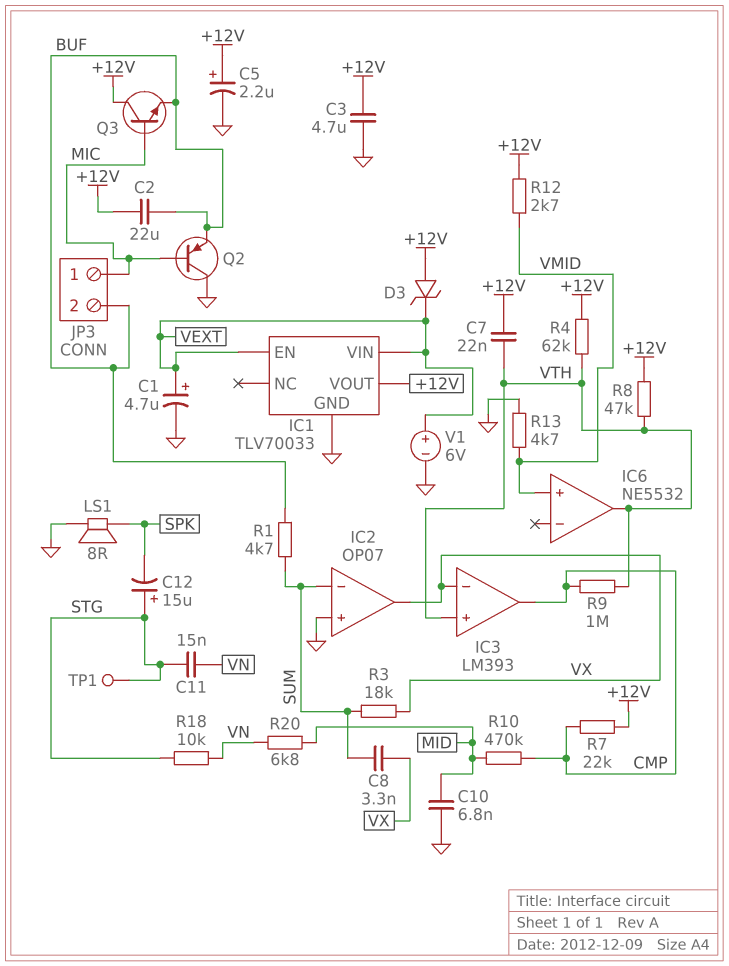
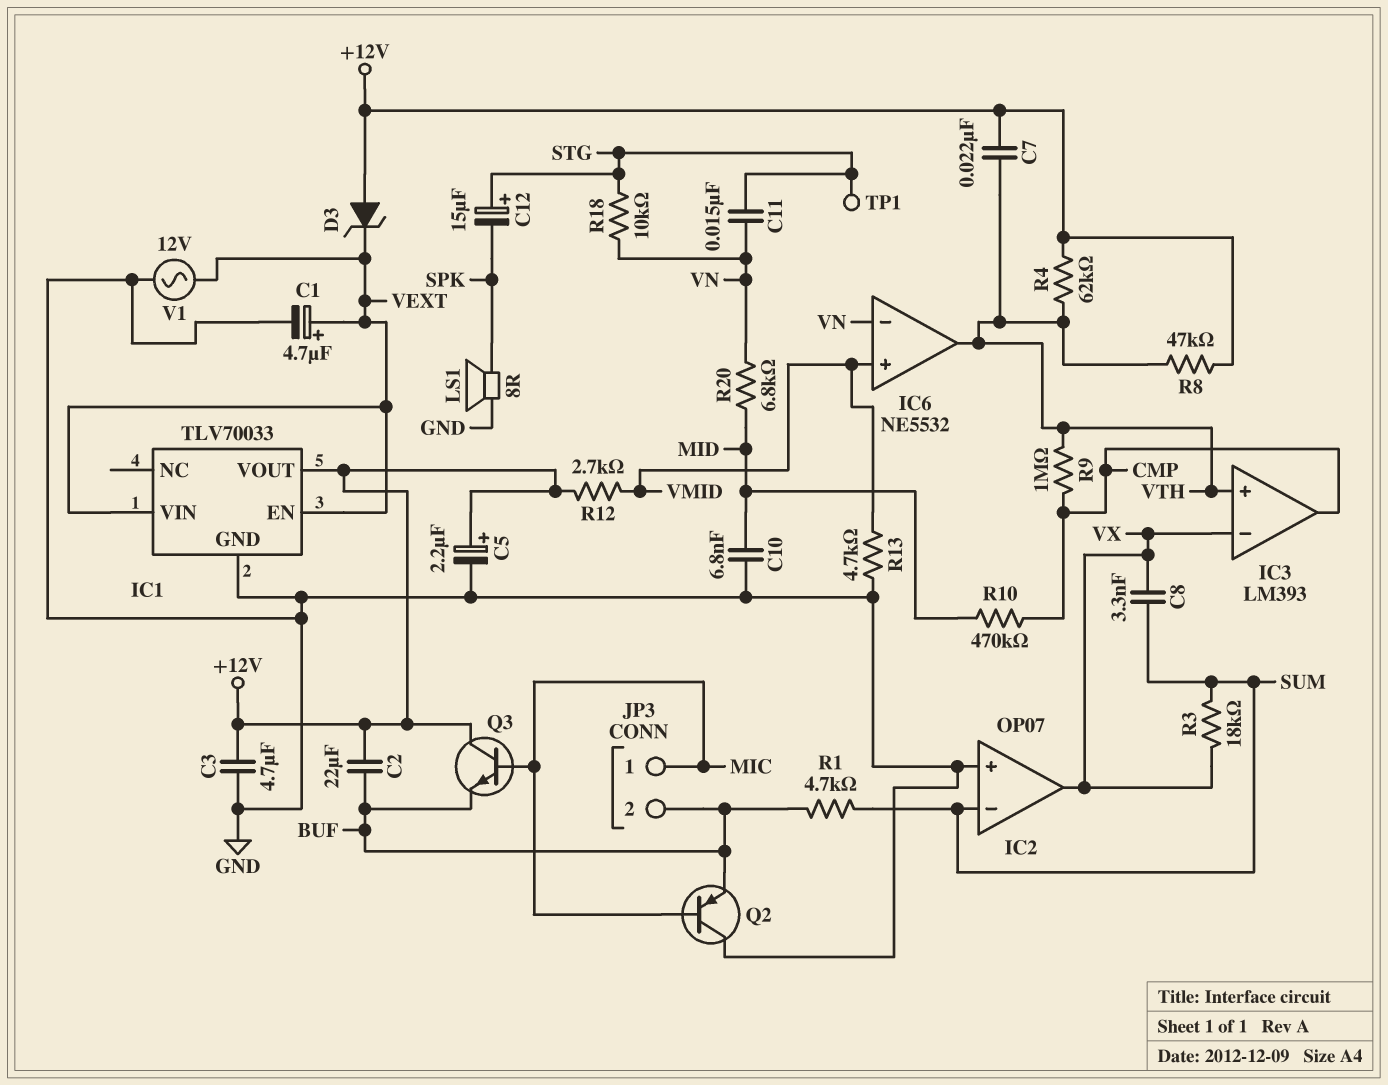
IC6 pin in-: none -> VN
R7: 22k (+12V, CMP) -> none
V1: 6V (plus VEXT, minus GND) -> AC 12V (GND, VEXT)

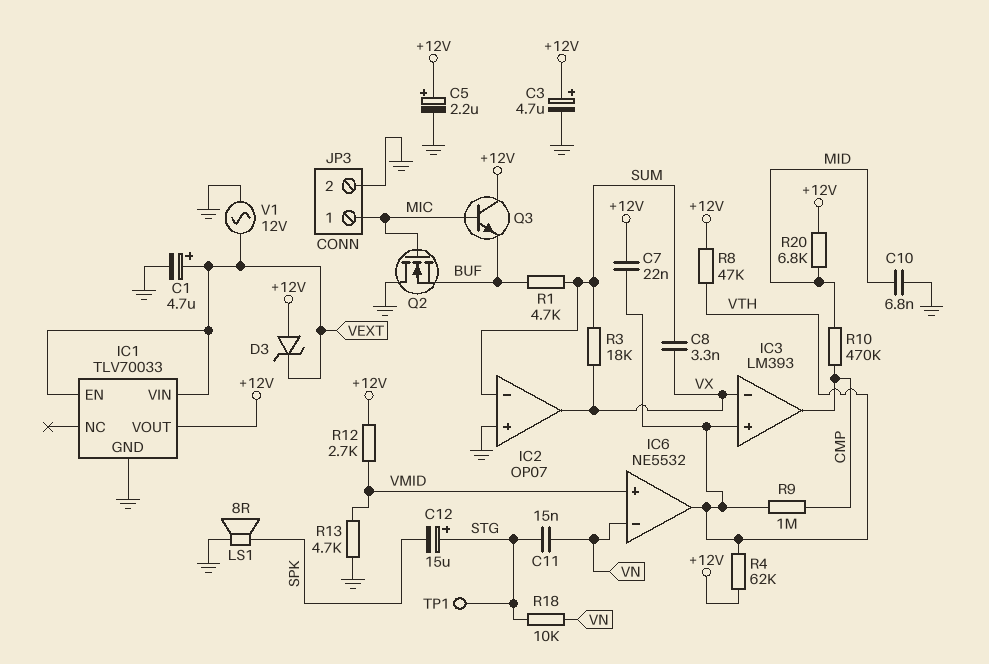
C2: 22uF (+12V, BUF) -> none
C3: 4.7uF (+12V, GND) -> 4.7uF (plus +12V, minus GND)
JP3 pin 2: BUF -> GND
Q2: PNP (B MIC, C GND, E BUF) -> NMOS (G MIC, D GND, S BUF)
R20: 6.8k (MID, VN) -> 6.8k (+12V, MID)

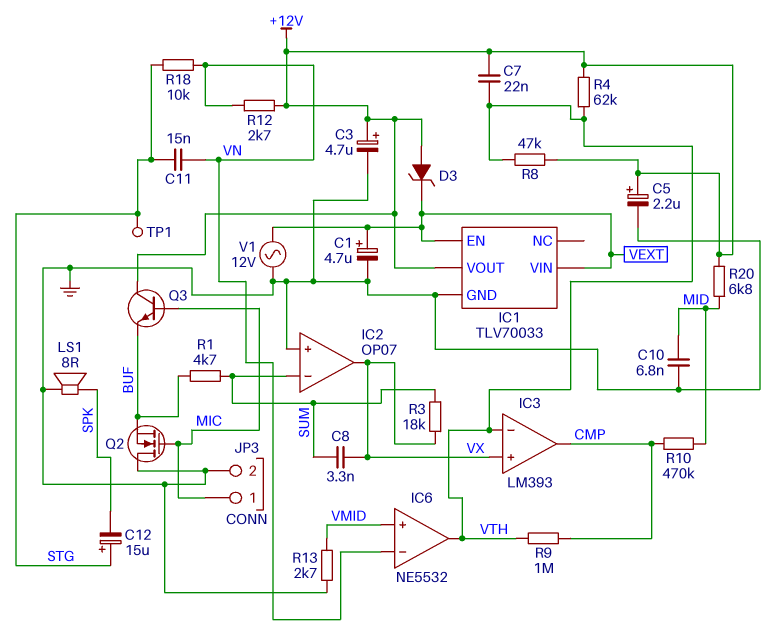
IC3 pin in+: VTH -> VX
IC3 pin in-: VX -> VTH
R12: 2.7k (+12V, VMID) -> 2.7k (+12V, VN)
R13: 4.7k (GND, VMID) -> 2.7k (GND, VMID)

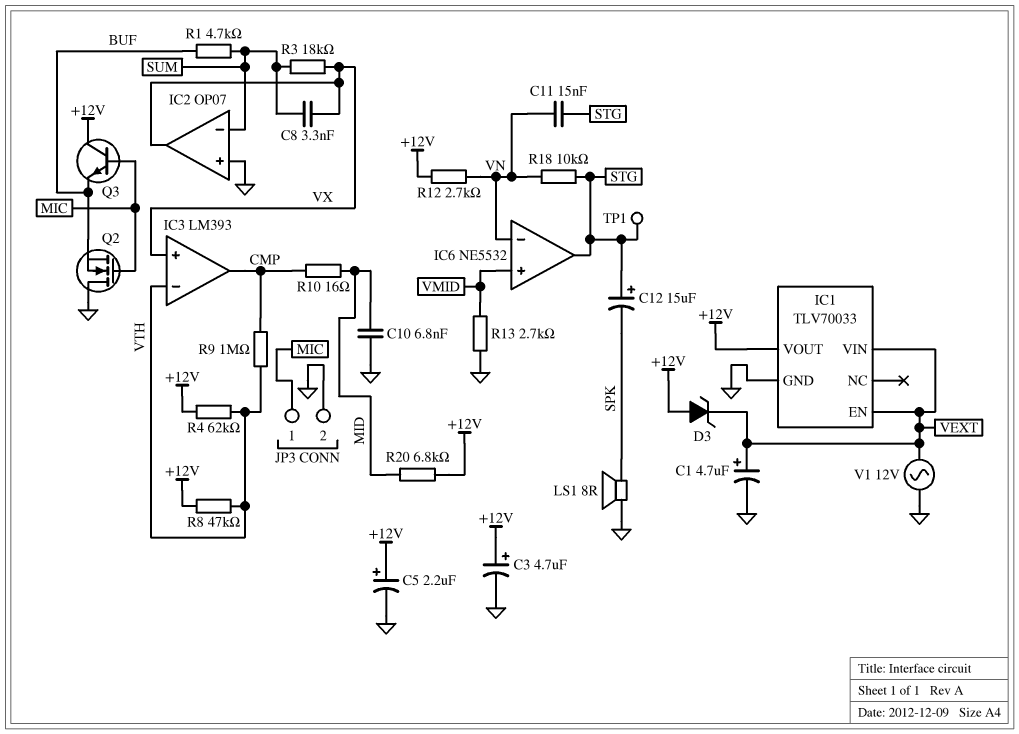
C7: 22nF (+12V, VTH) -> none
IC6 pin out: VTH -> STG
R10: 470k (CMP, MID) -> 16 (CMP, MID)

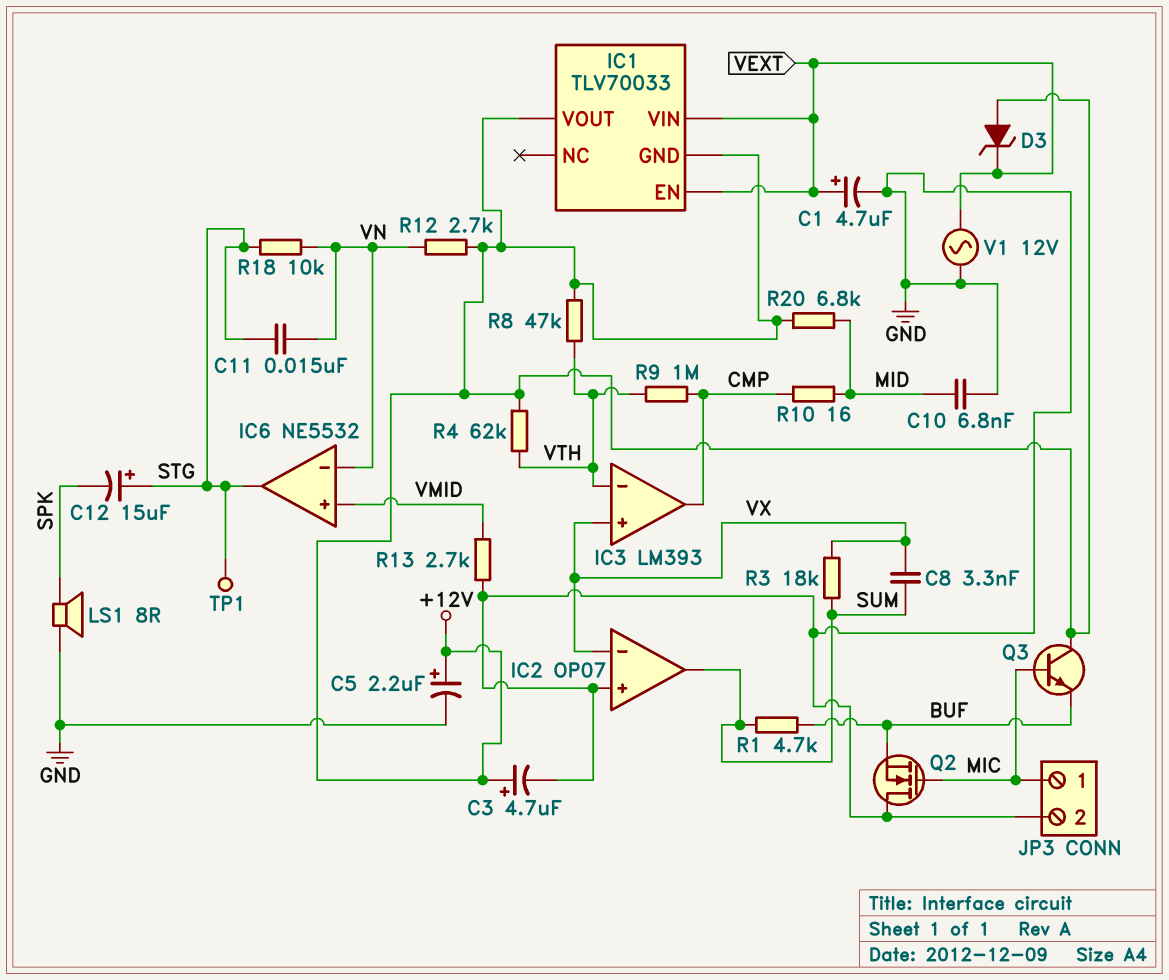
IC1 pin GND: GND -> +12V
IC2 pin in-: SUM -> VX
IC2 pin out: VX -> SUM

